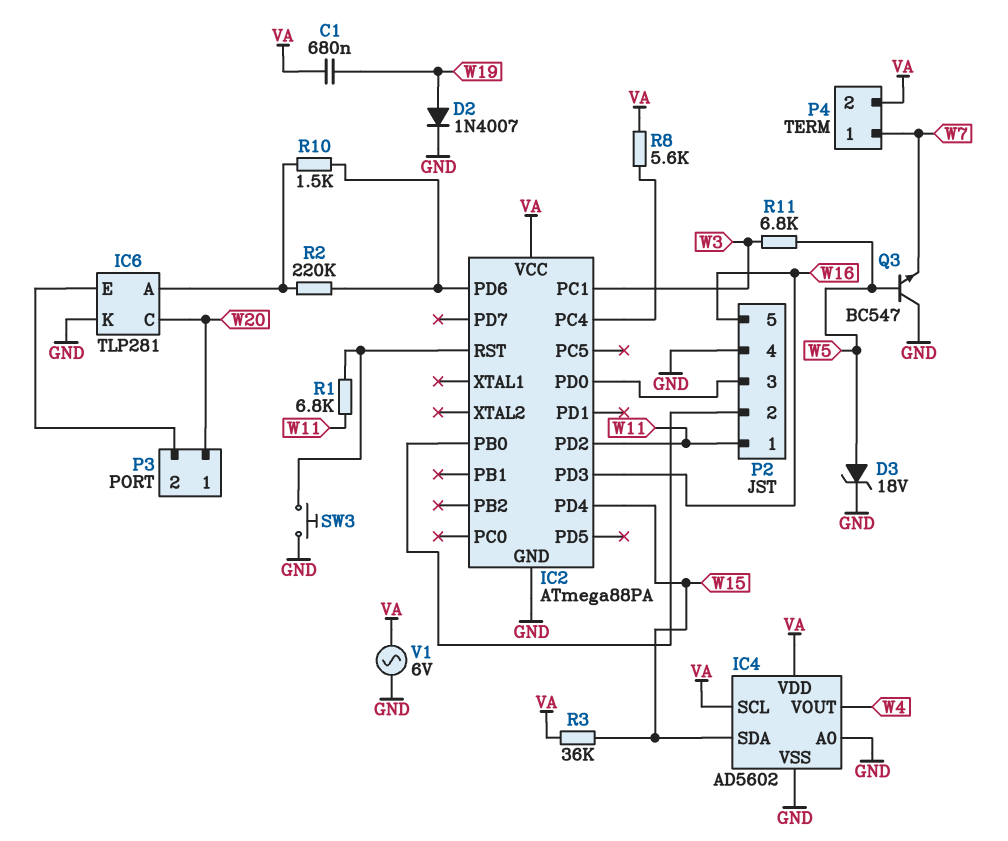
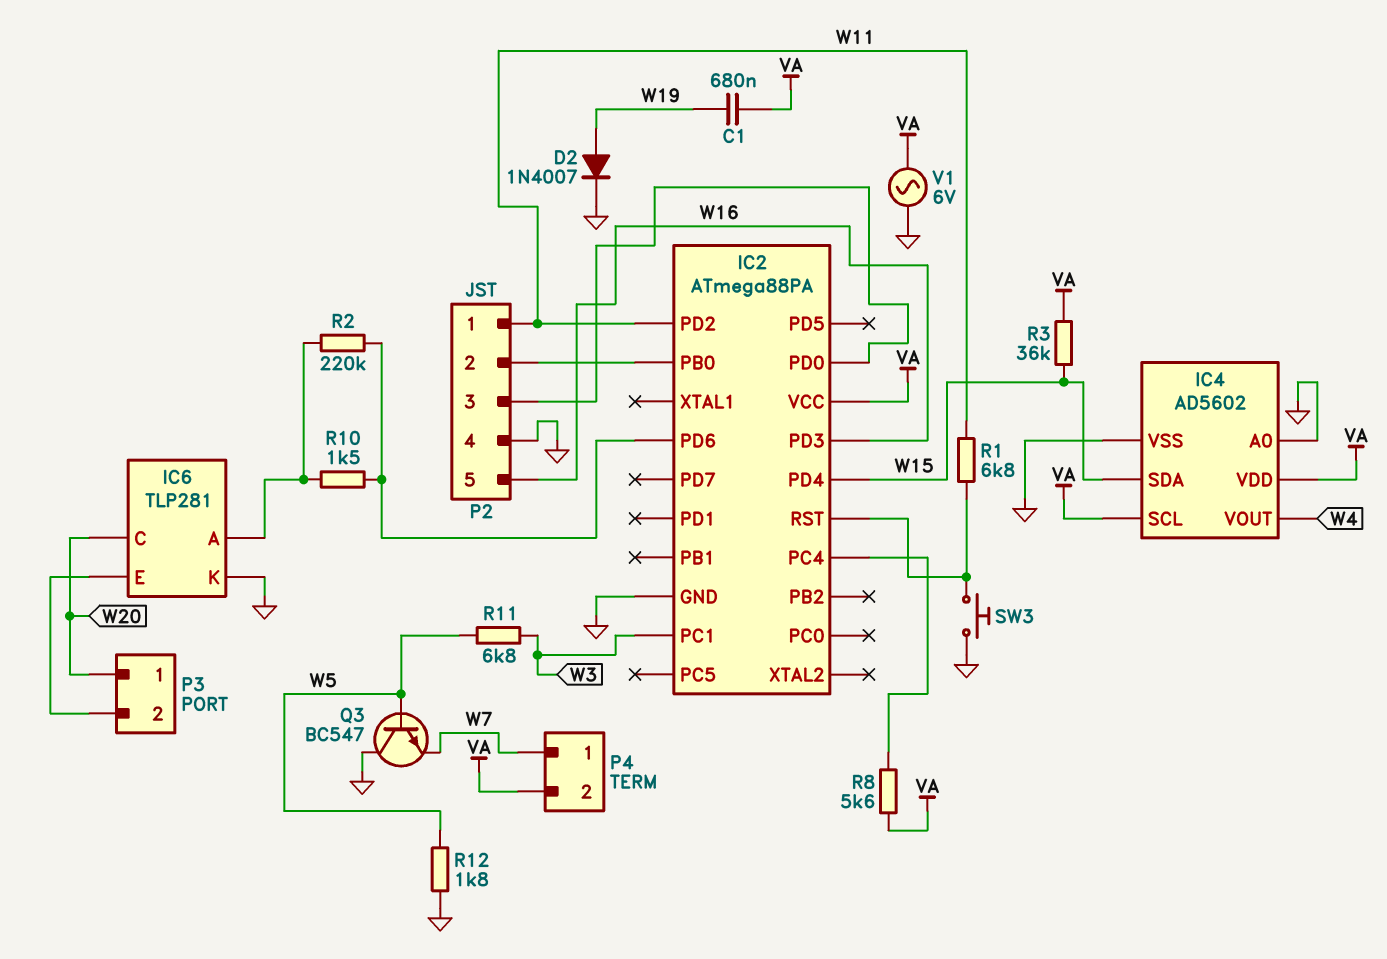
D3: zener 18V (A W5, K GND) -> none
R12: none -> 1.8k (GND, W5)

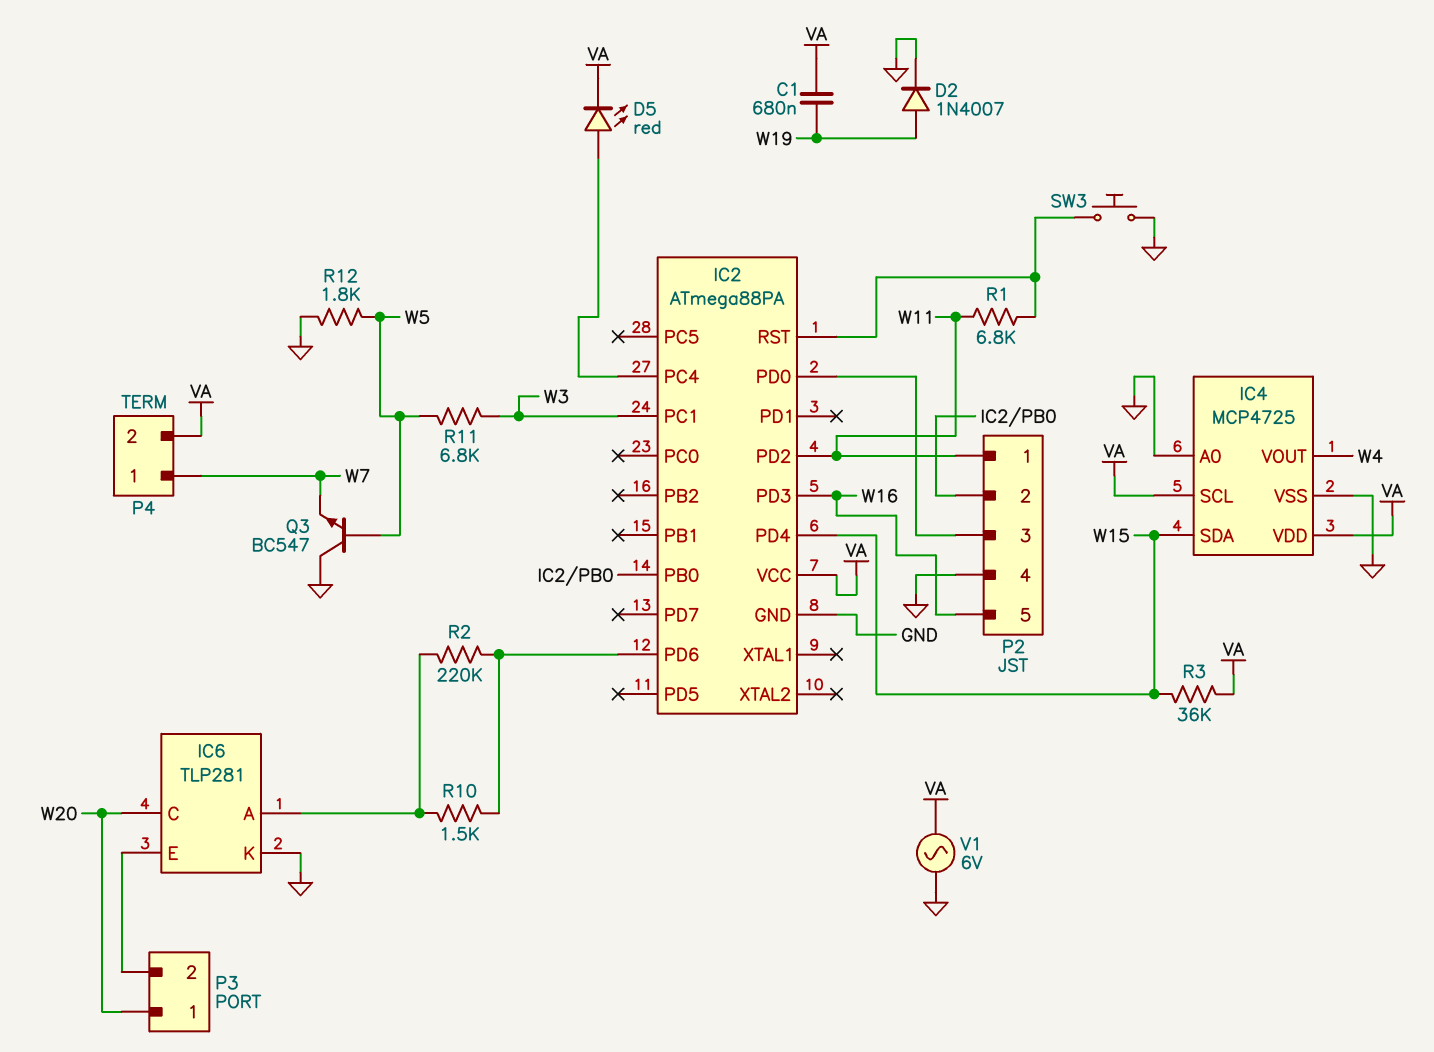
D5: none -> LED red (A IC2/PC4, K VA)
IC4: AD5602 -> MCP4725
R8: 5.6k (IC2/PC4, VA) -> none

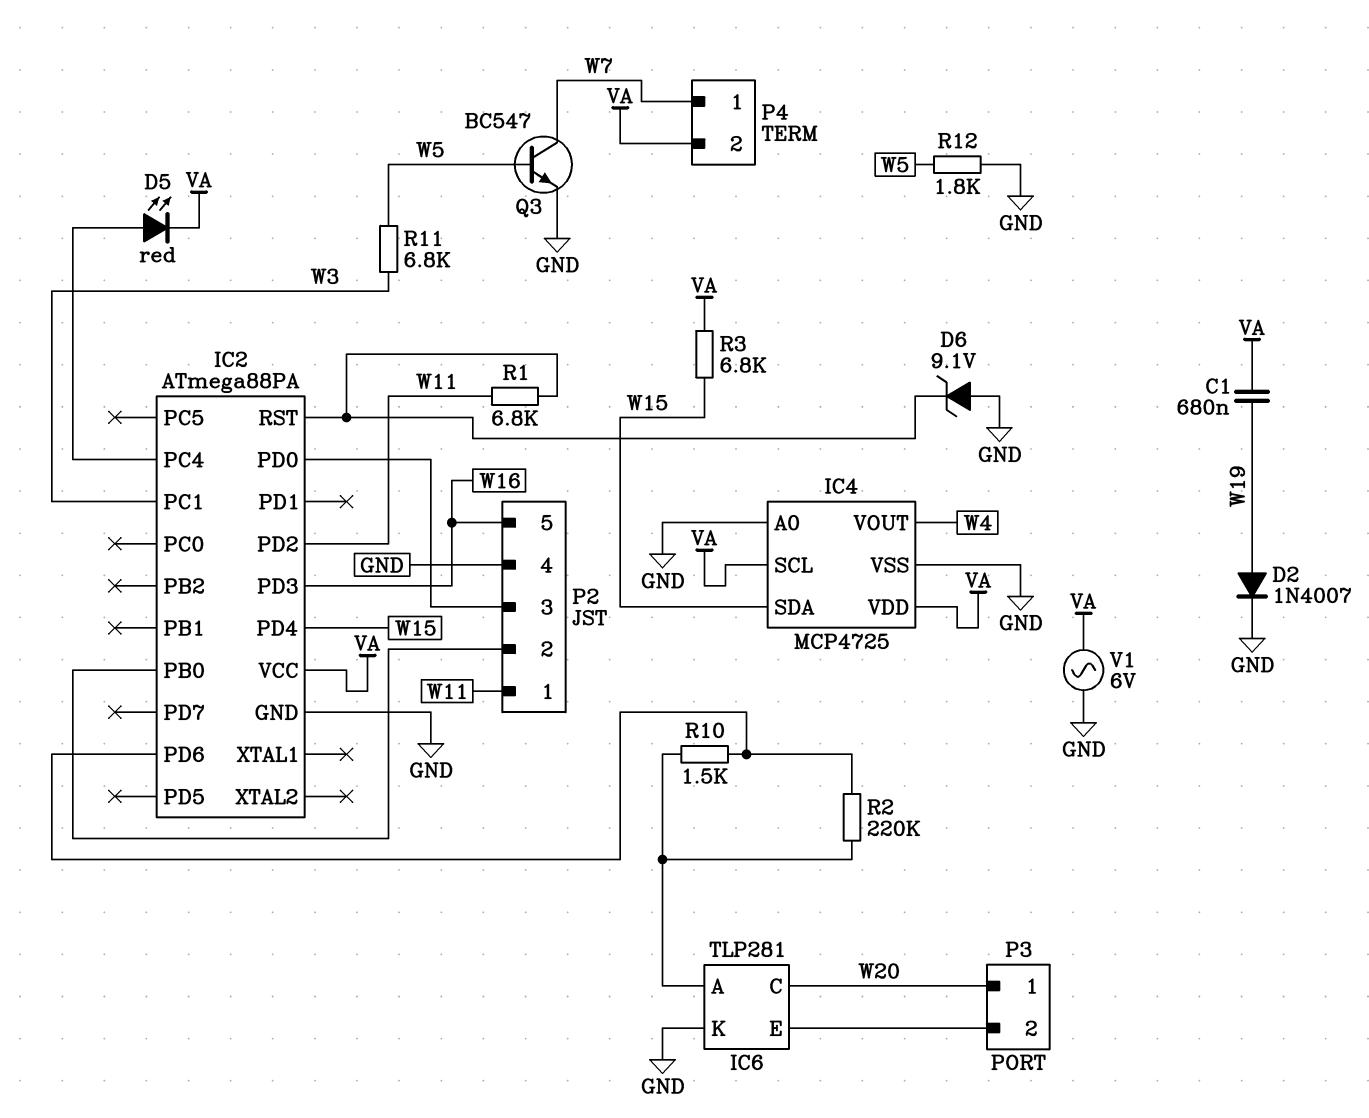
D6: none -> zener 9.1V (A GND, K IC2/RST)
Q3: NPN BC547 (B W5, C GND, E W7) -> NPN BC547 (B W5, C W7, E GND)
R3: 36k (VA, W15) -> 6.8k (VA, W15)
SW3: button (GND, IC2/RST) -> none

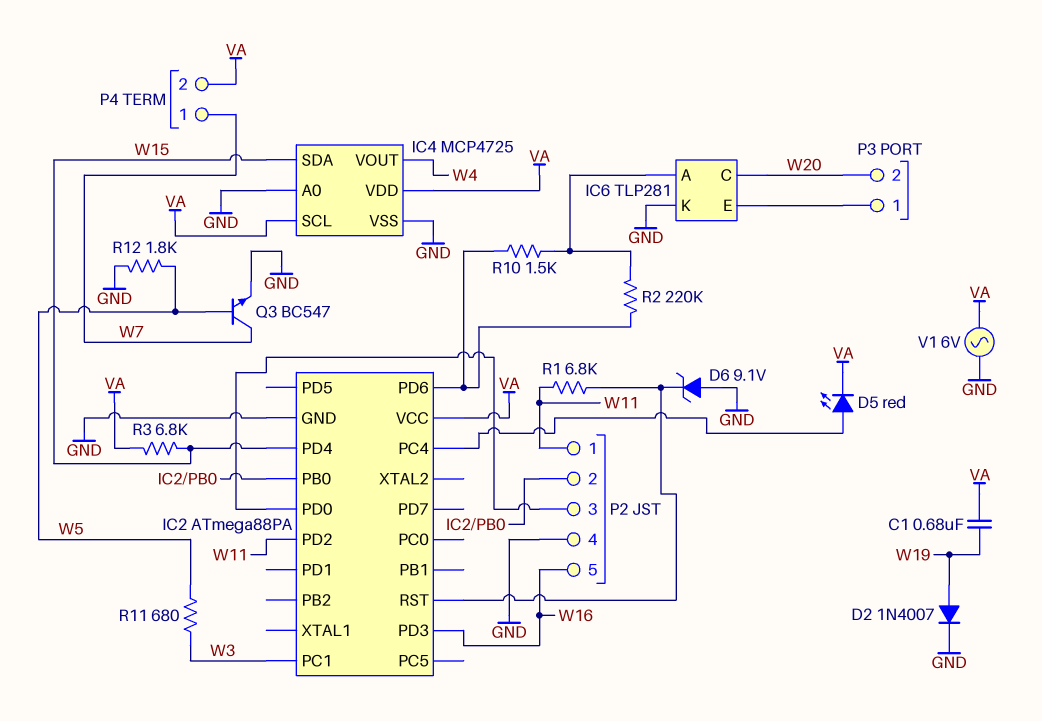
P3 pin 1: W20 -> IC6/E
P3 pin 2: IC6/E -> W20
R11: 6.8k (W3, W5) -> 680 (W3, W5)

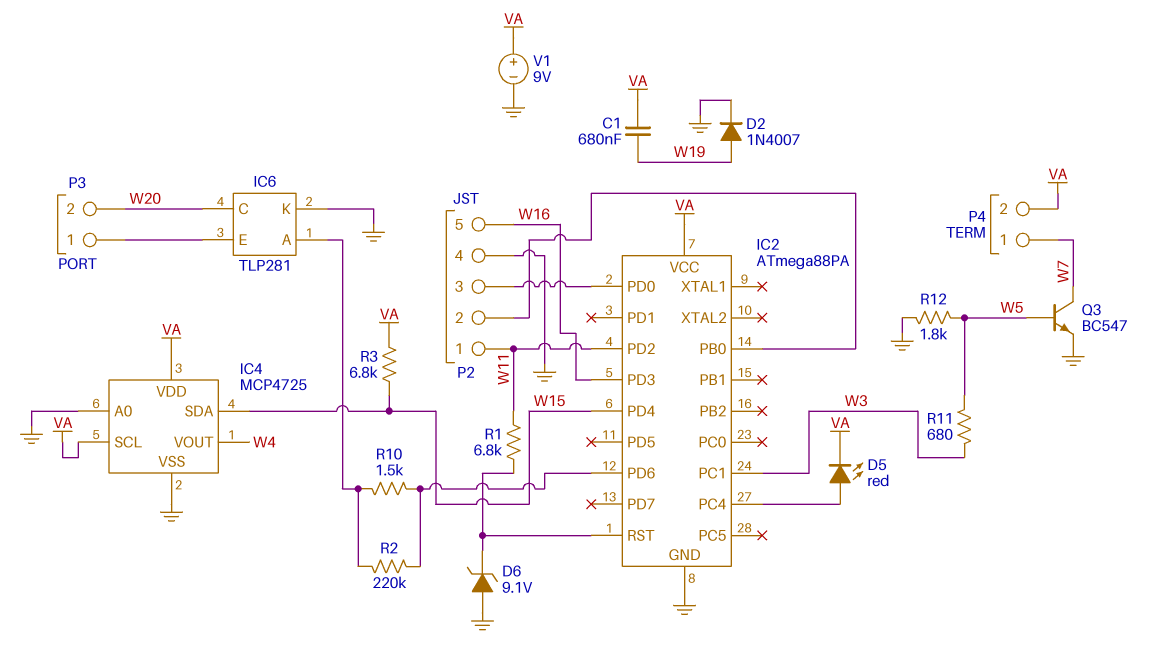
V1: AC 6V (GND, VA) -> 9V (plus VA, minus GND)

